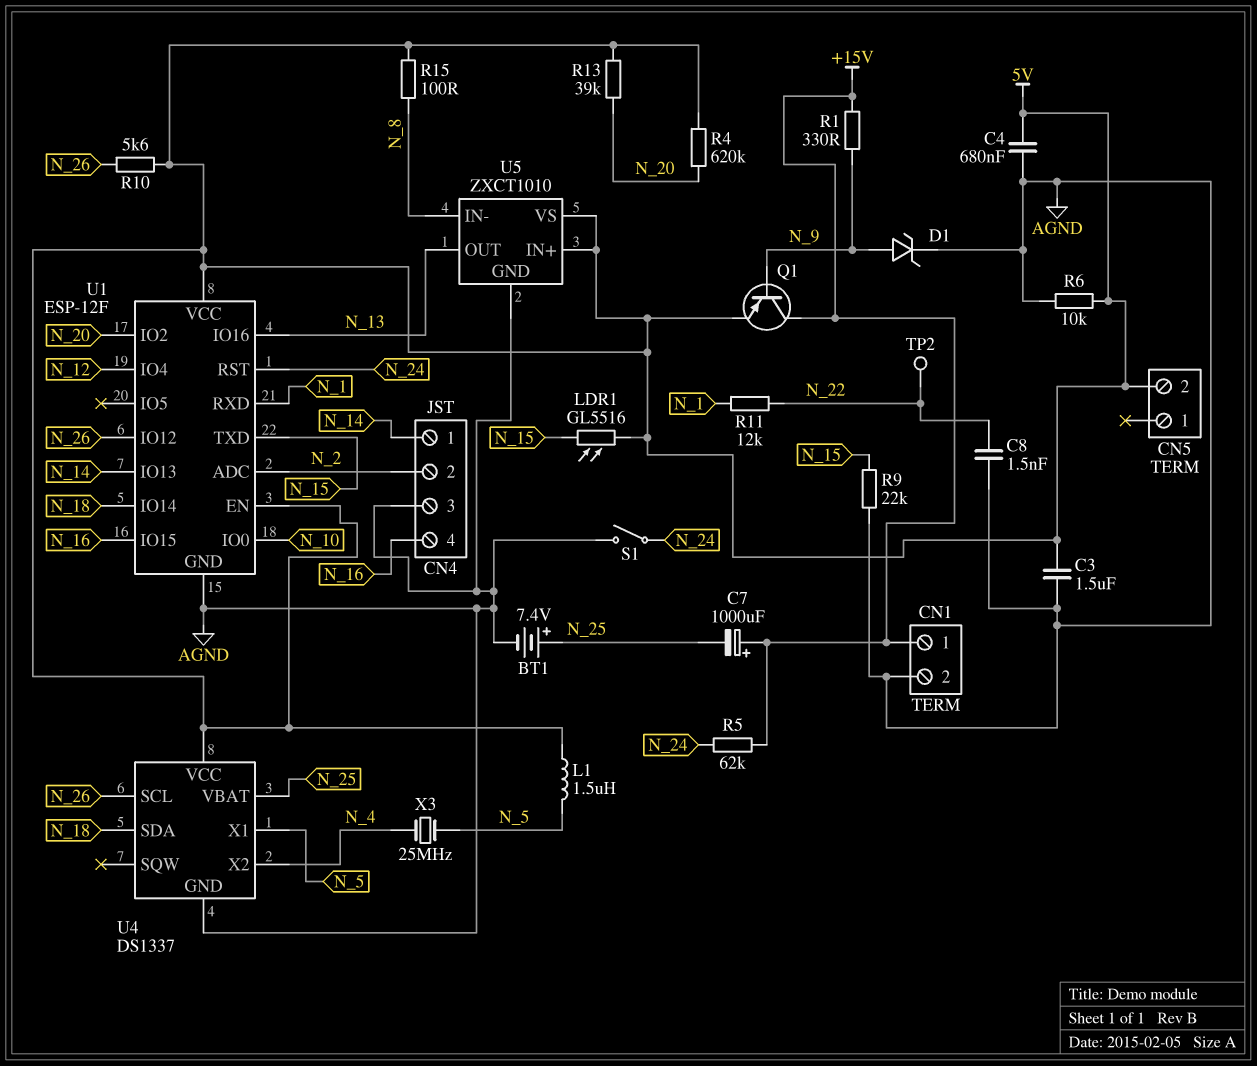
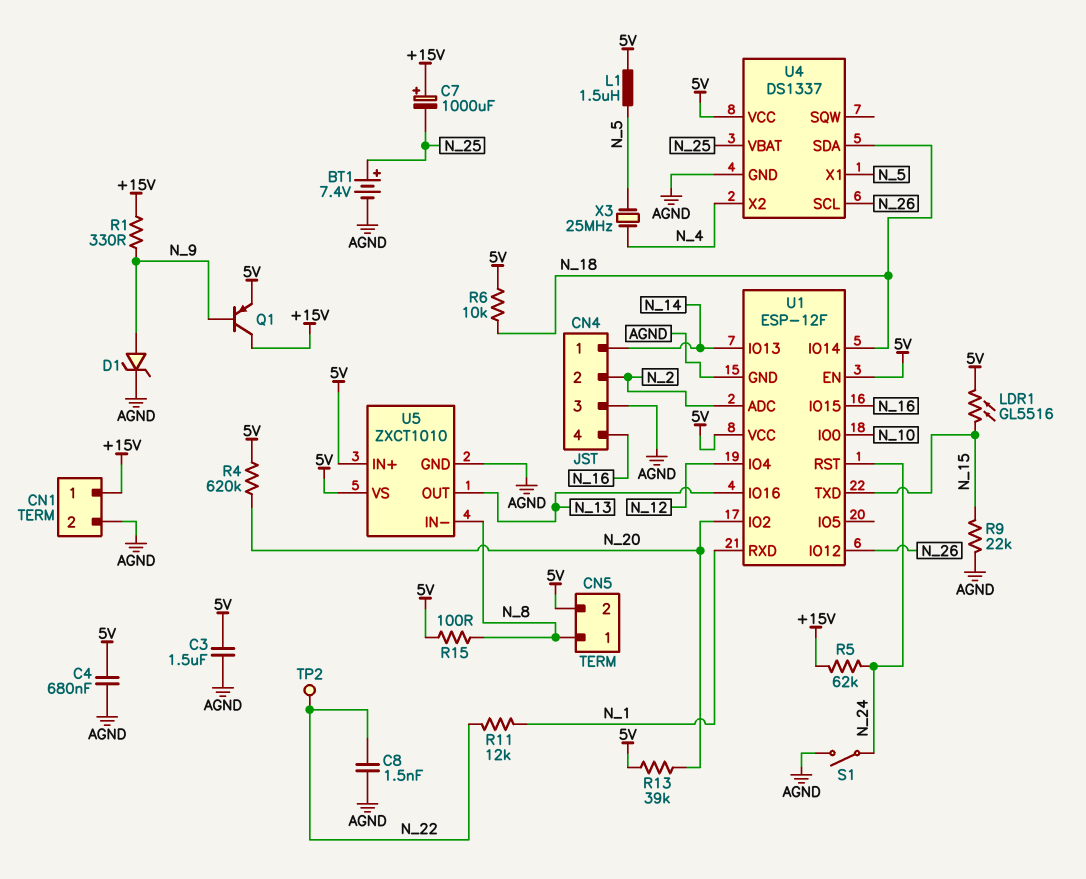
CN5 pin 1: none -> N_8
R6: 10k (5V, AGND) -> 10k (5V, N_18)
R10: 5.6k (5V, N_26) -> none

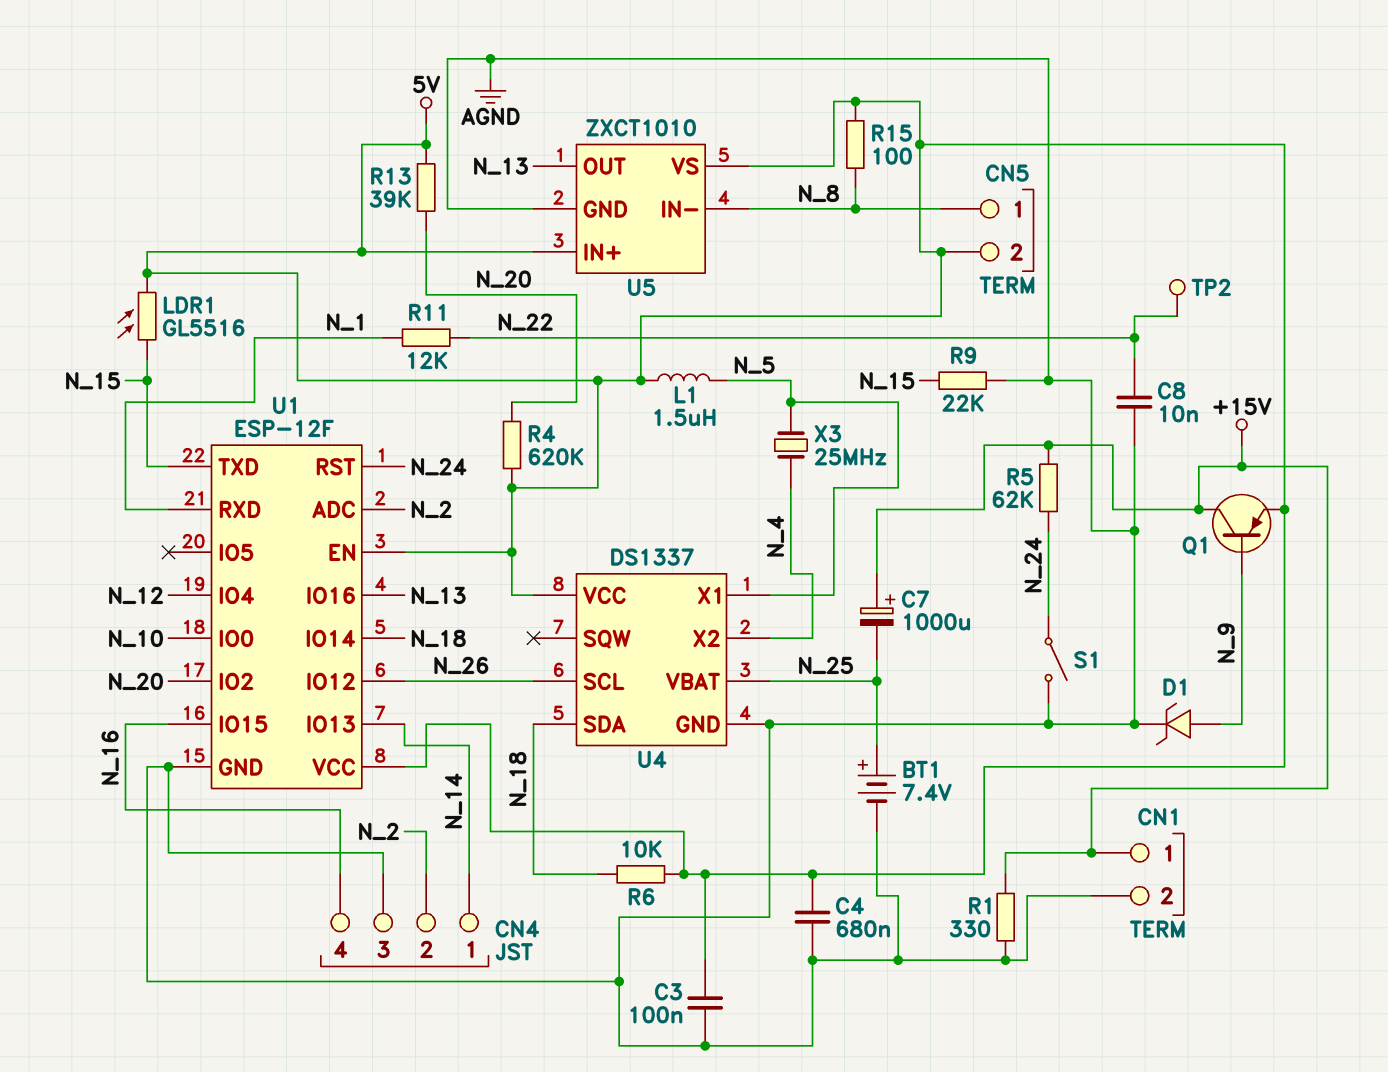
C3: 1.5uF (5V, AGND) -> 100nF (5V, AGND)
C8: 1.5nF (AGND, N_22) -> 10nF (AGND, N_22)
R1: 330 (+15V, N_9) -> 330 (+15V, AGND)

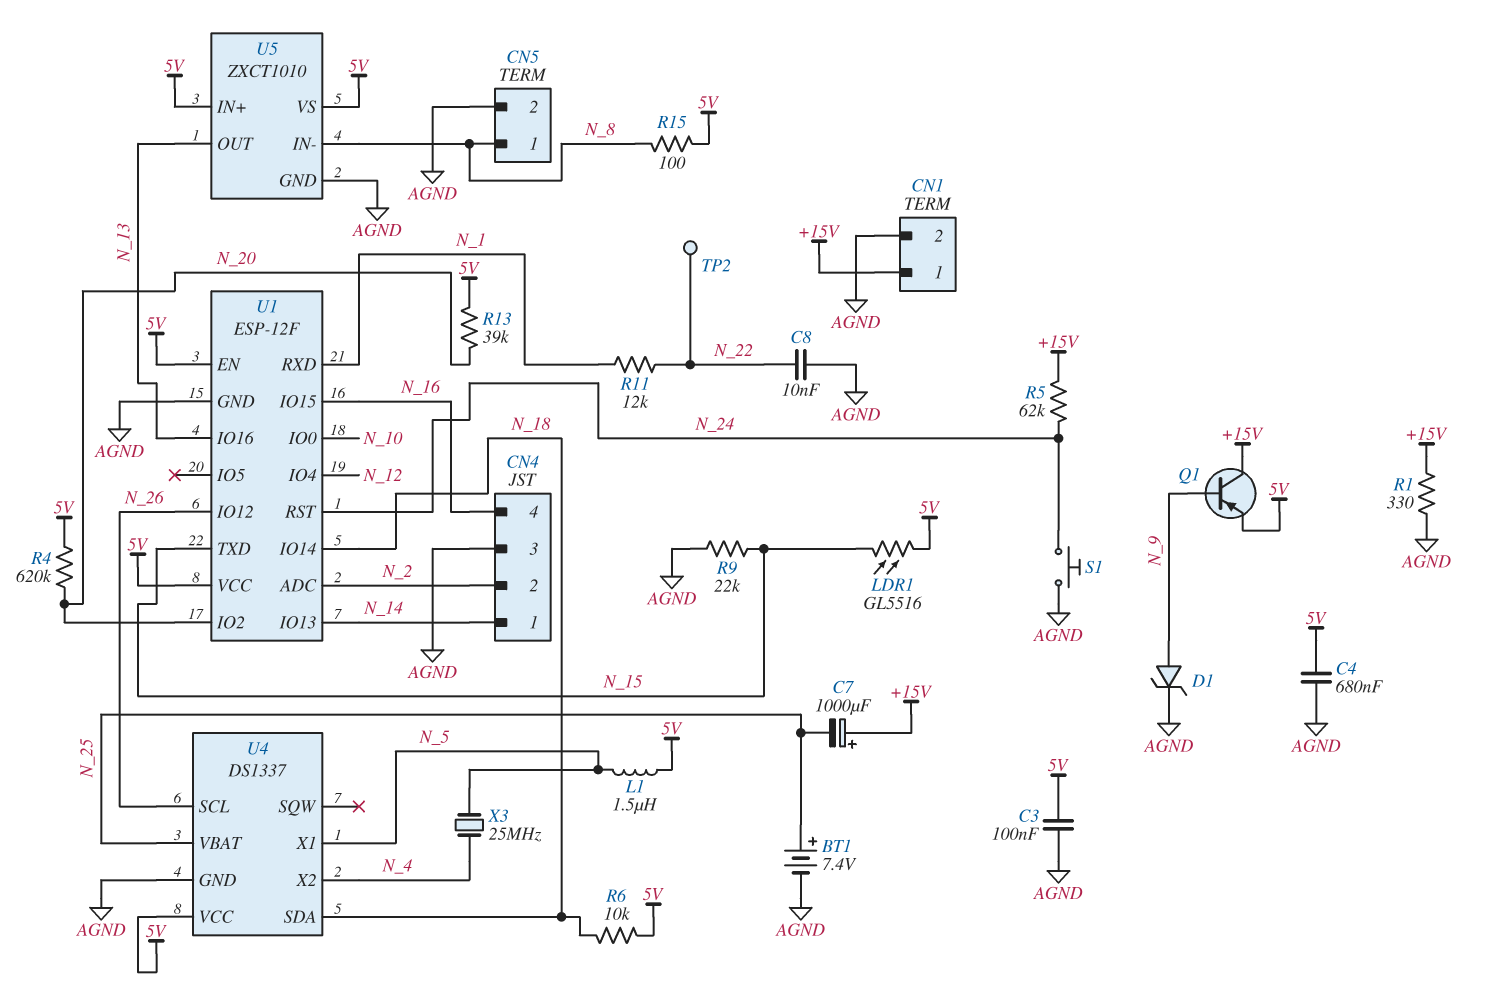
CN5 pin 2: 5V -> AGND
S1: switch (AGND, N_24) -> button (AGND, N_24)

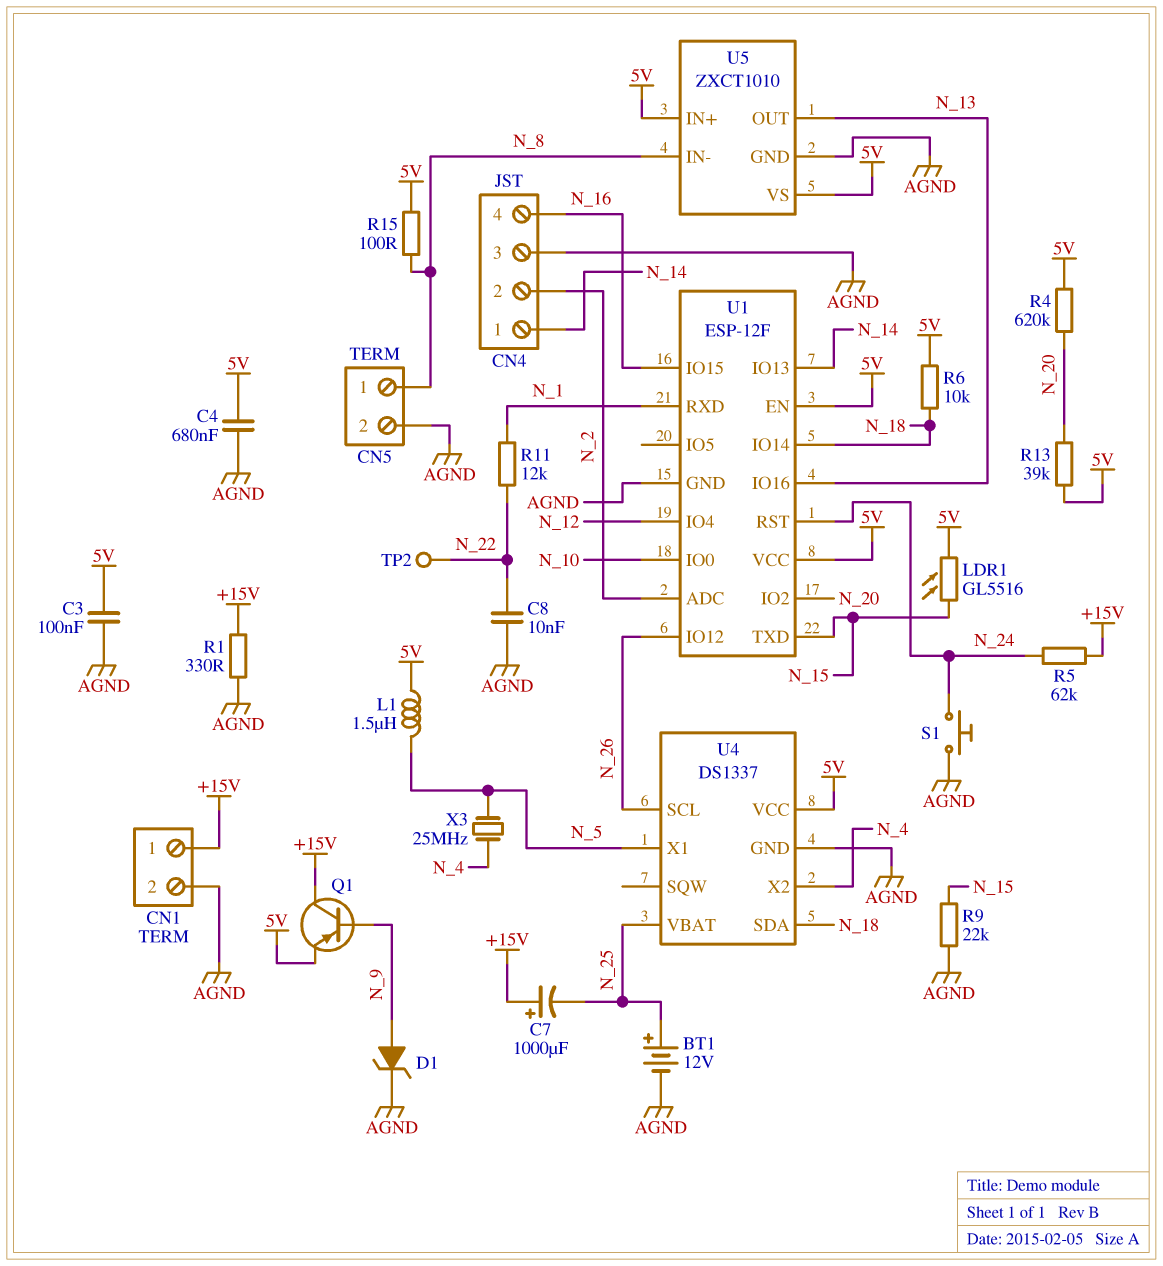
BT1: 7.4V (plus N_25, minus AGND) -> 12V (plus N_25, minus AGND)

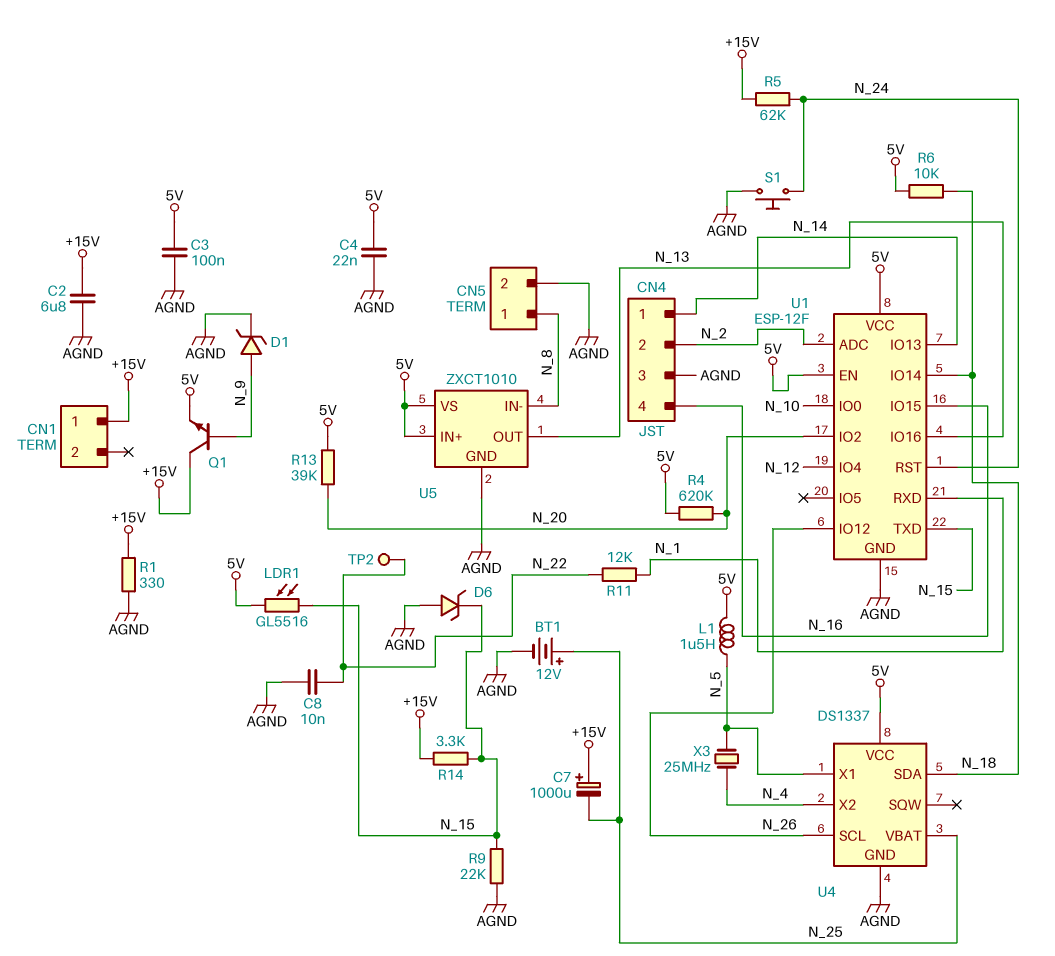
C2: none -> 6.8uF (+15V, AGND)
C4: 680nF (5V, AGND) -> 22nF (5V, AGND)
CN1 pin 2: AGND -> none
D6: none -> zener (A AGND, K N_15)
Q1: PNP (B N_9, C +15V, E 5V) -> NPN (B N_9, C +15V, E 5V)
R14: none -> 3.3k (+15V, N_15)
R15: 100 (5V, N_8) -> none

